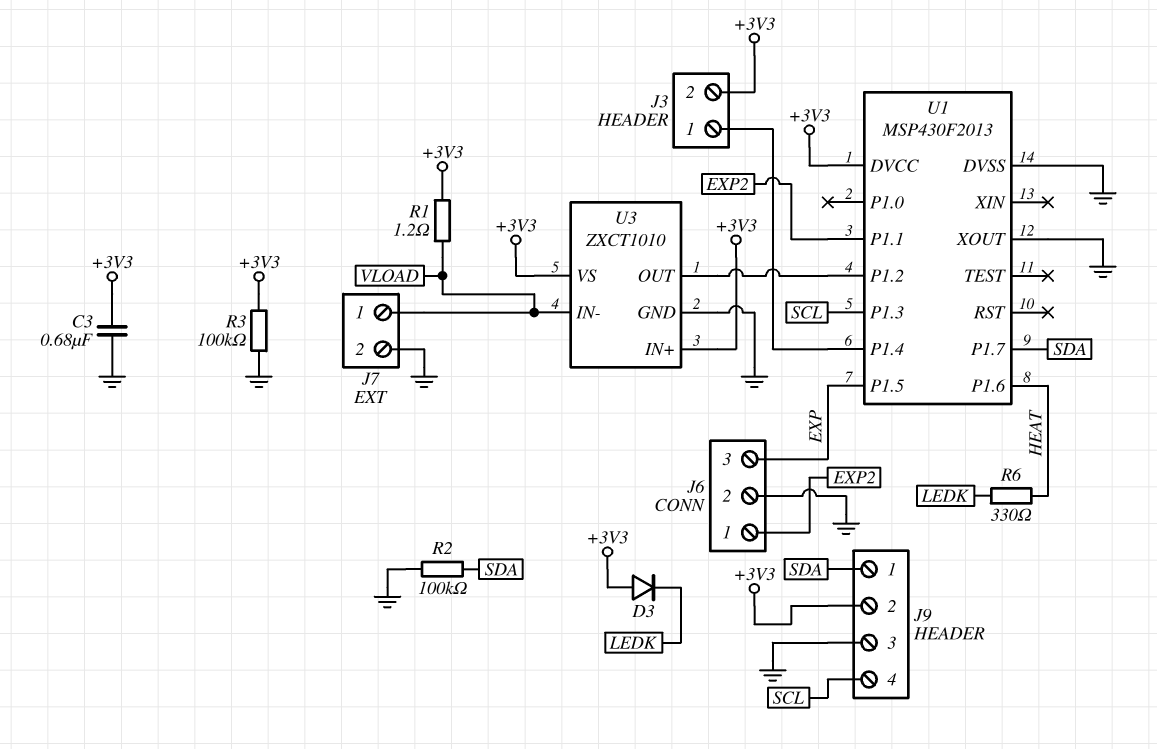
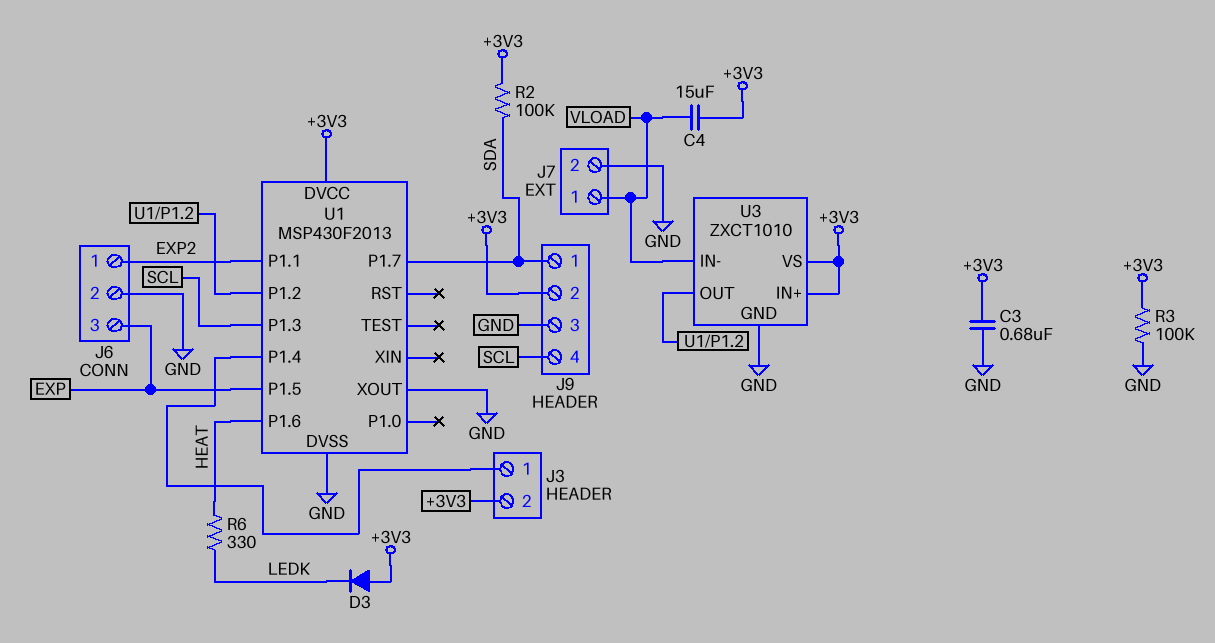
C4: none -> 15uF (+3V3, VLOAD)
R1: 1.2 (+3V3, VLOAD) -> none
R2: 100k (GND, SDA) -> 100k (+3V3, SDA)

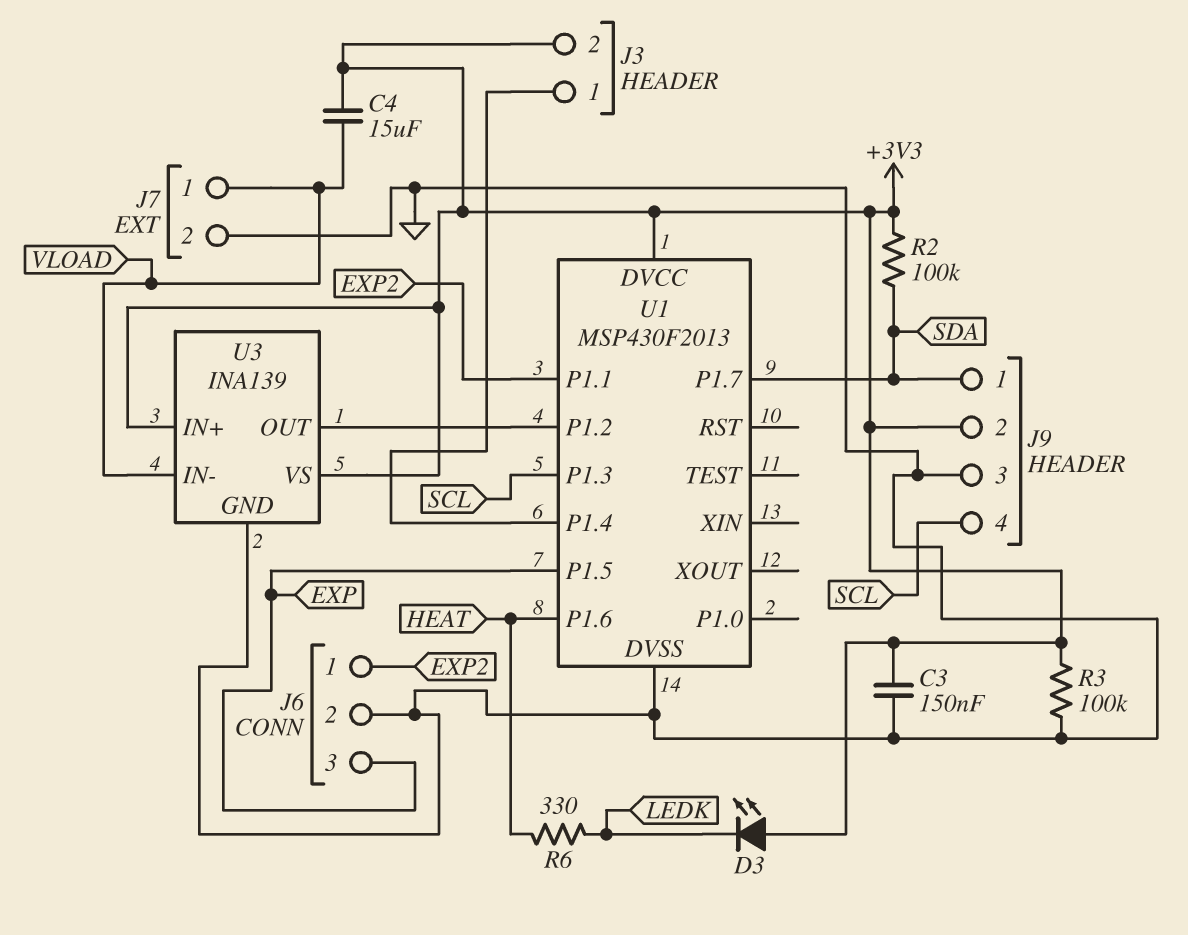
C3: 680nF (+3V3, GND) -> 150nF (+3V3, GND)
D3: diode (A +3V3, K LEDK) -> LED (A +3V3, K LEDK)
U1 pin XOUT: GND -> none
U3: ZXCT1010 -> INA139

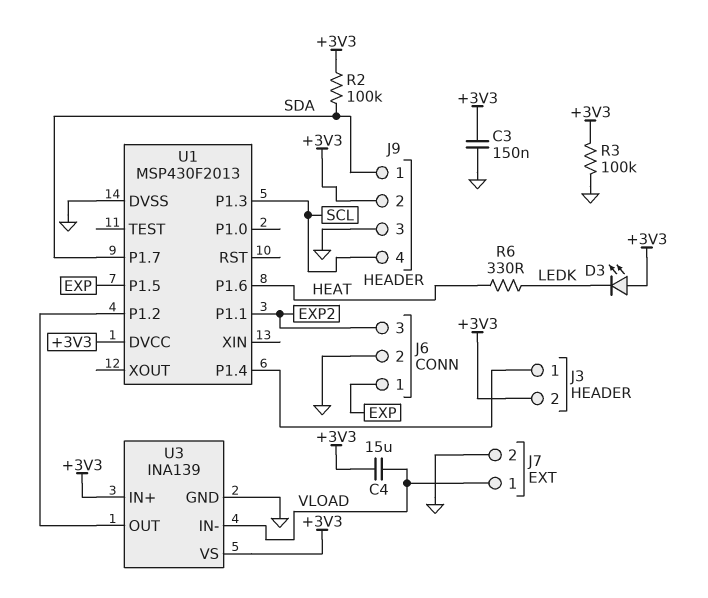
J6 pin 1: EXP2 -> EXP
J6 pin 3: EXP -> EXP2

